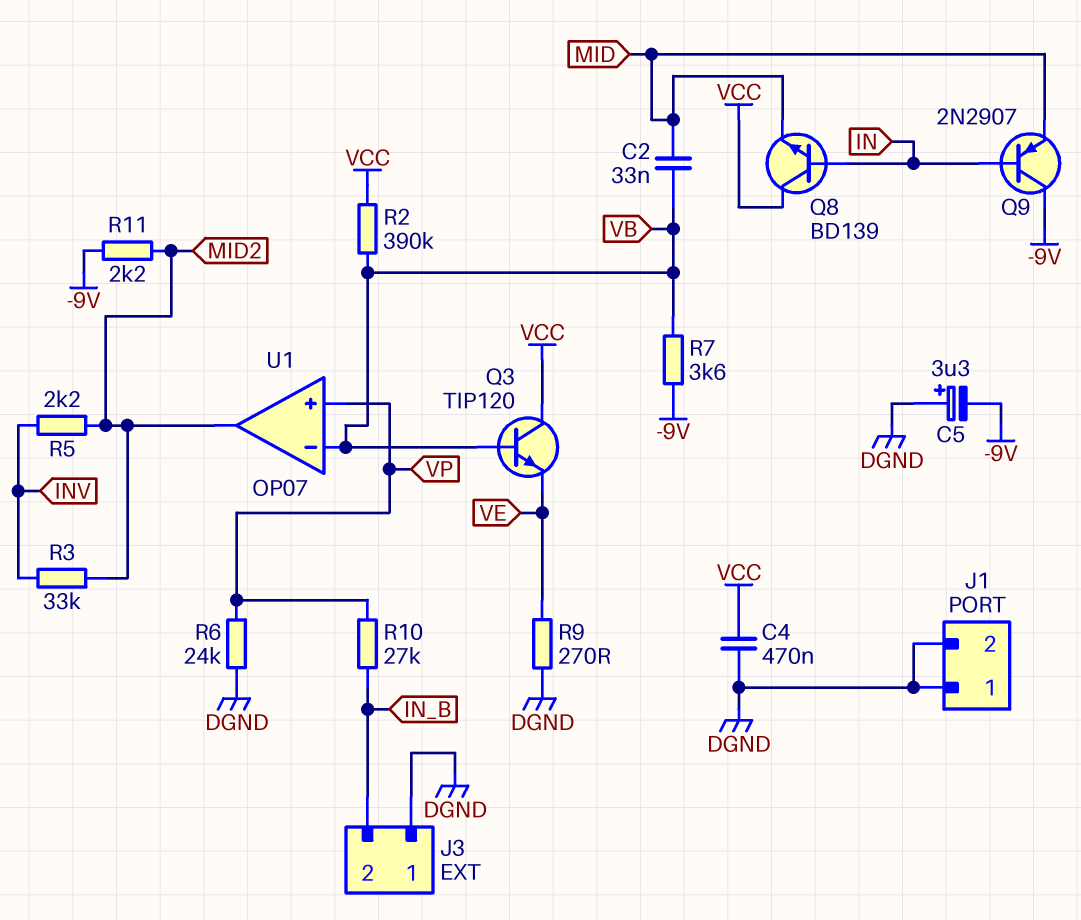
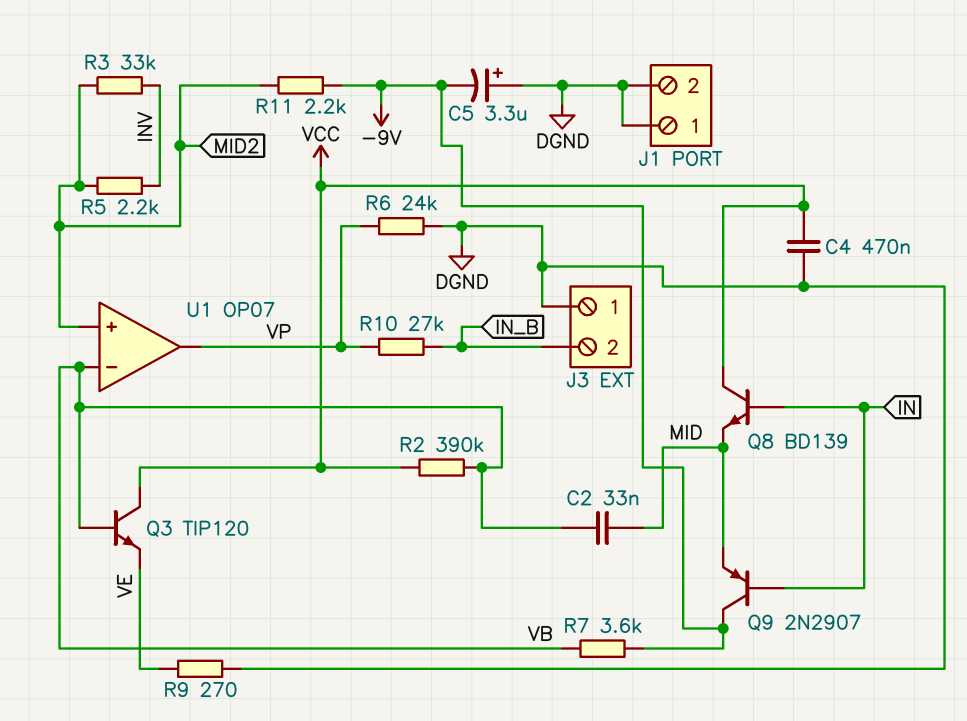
U1 pin in+: VP -> MID2
U1 pin out: MID2 -> VP

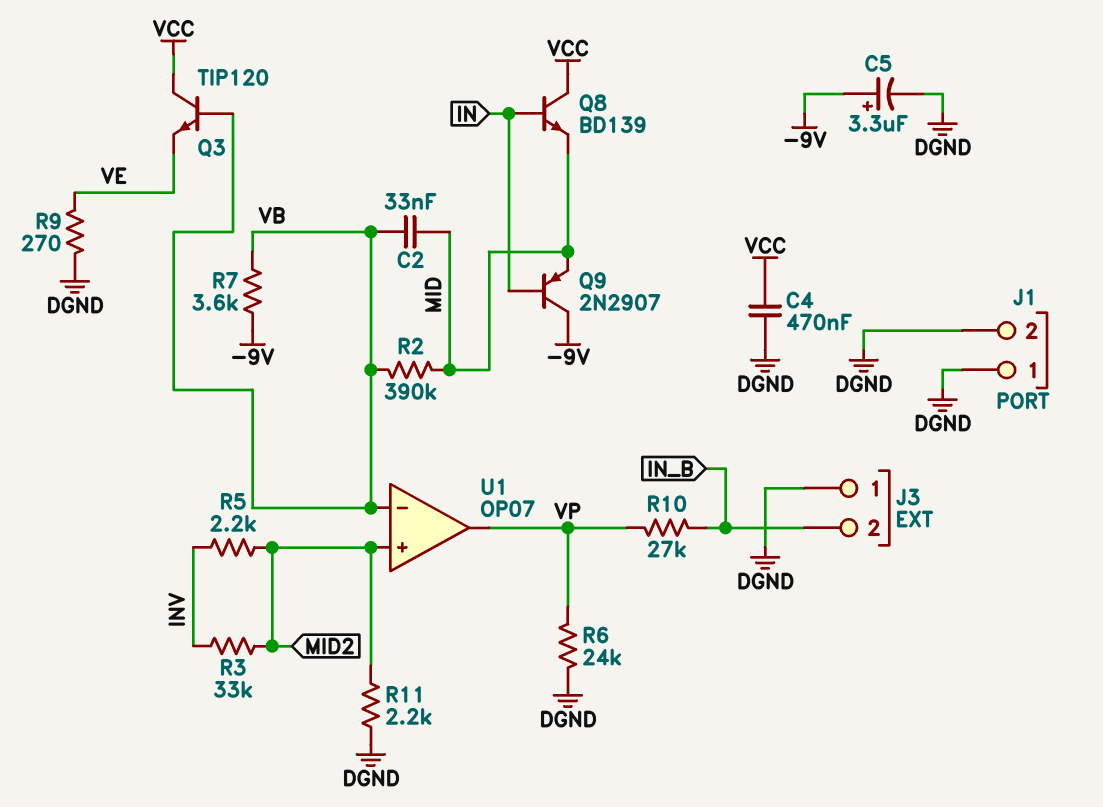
C5: 3.3uF (plus DGND, minus -9V) -> 3.3uF (plus -9V, minus DGND)
R2: 390k (VB, VCC) -> 390k (MID, VB)
R11: 2.2k (-9V, MID2) -> 2.2k (DGND, MID2)

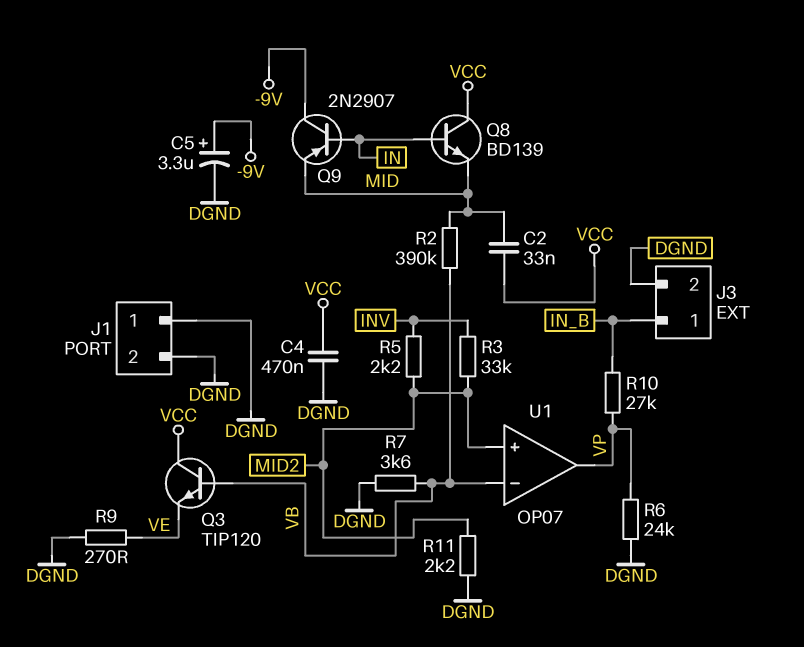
C2: 33nF (MID, VB) -> 33nF (MID, VCC)
J3 pin 1: DGND -> IN_B
J3 pin 2: IN_B -> DGND
R7: 3.6k (-9V, VB) -> 3.6k (DGND, VB)

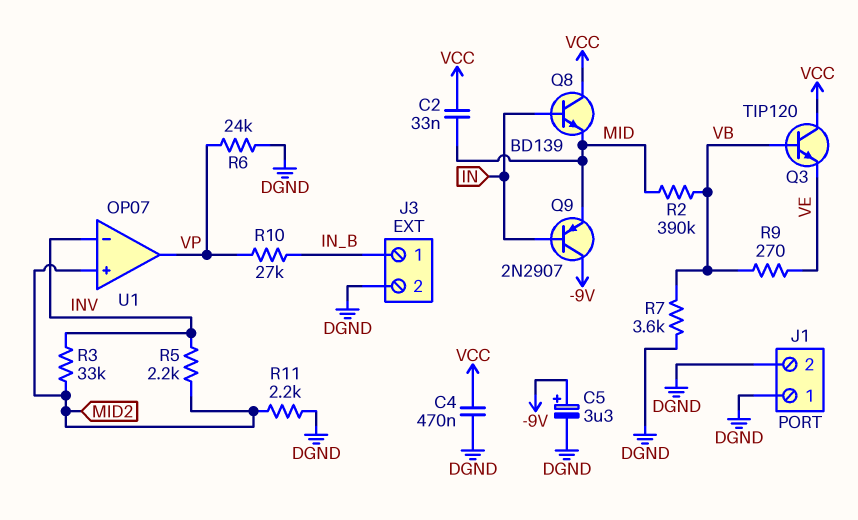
R9: 270 (DGND, VE) -> 270 (VB, VE)
U1 pin in-: VB -> INV

